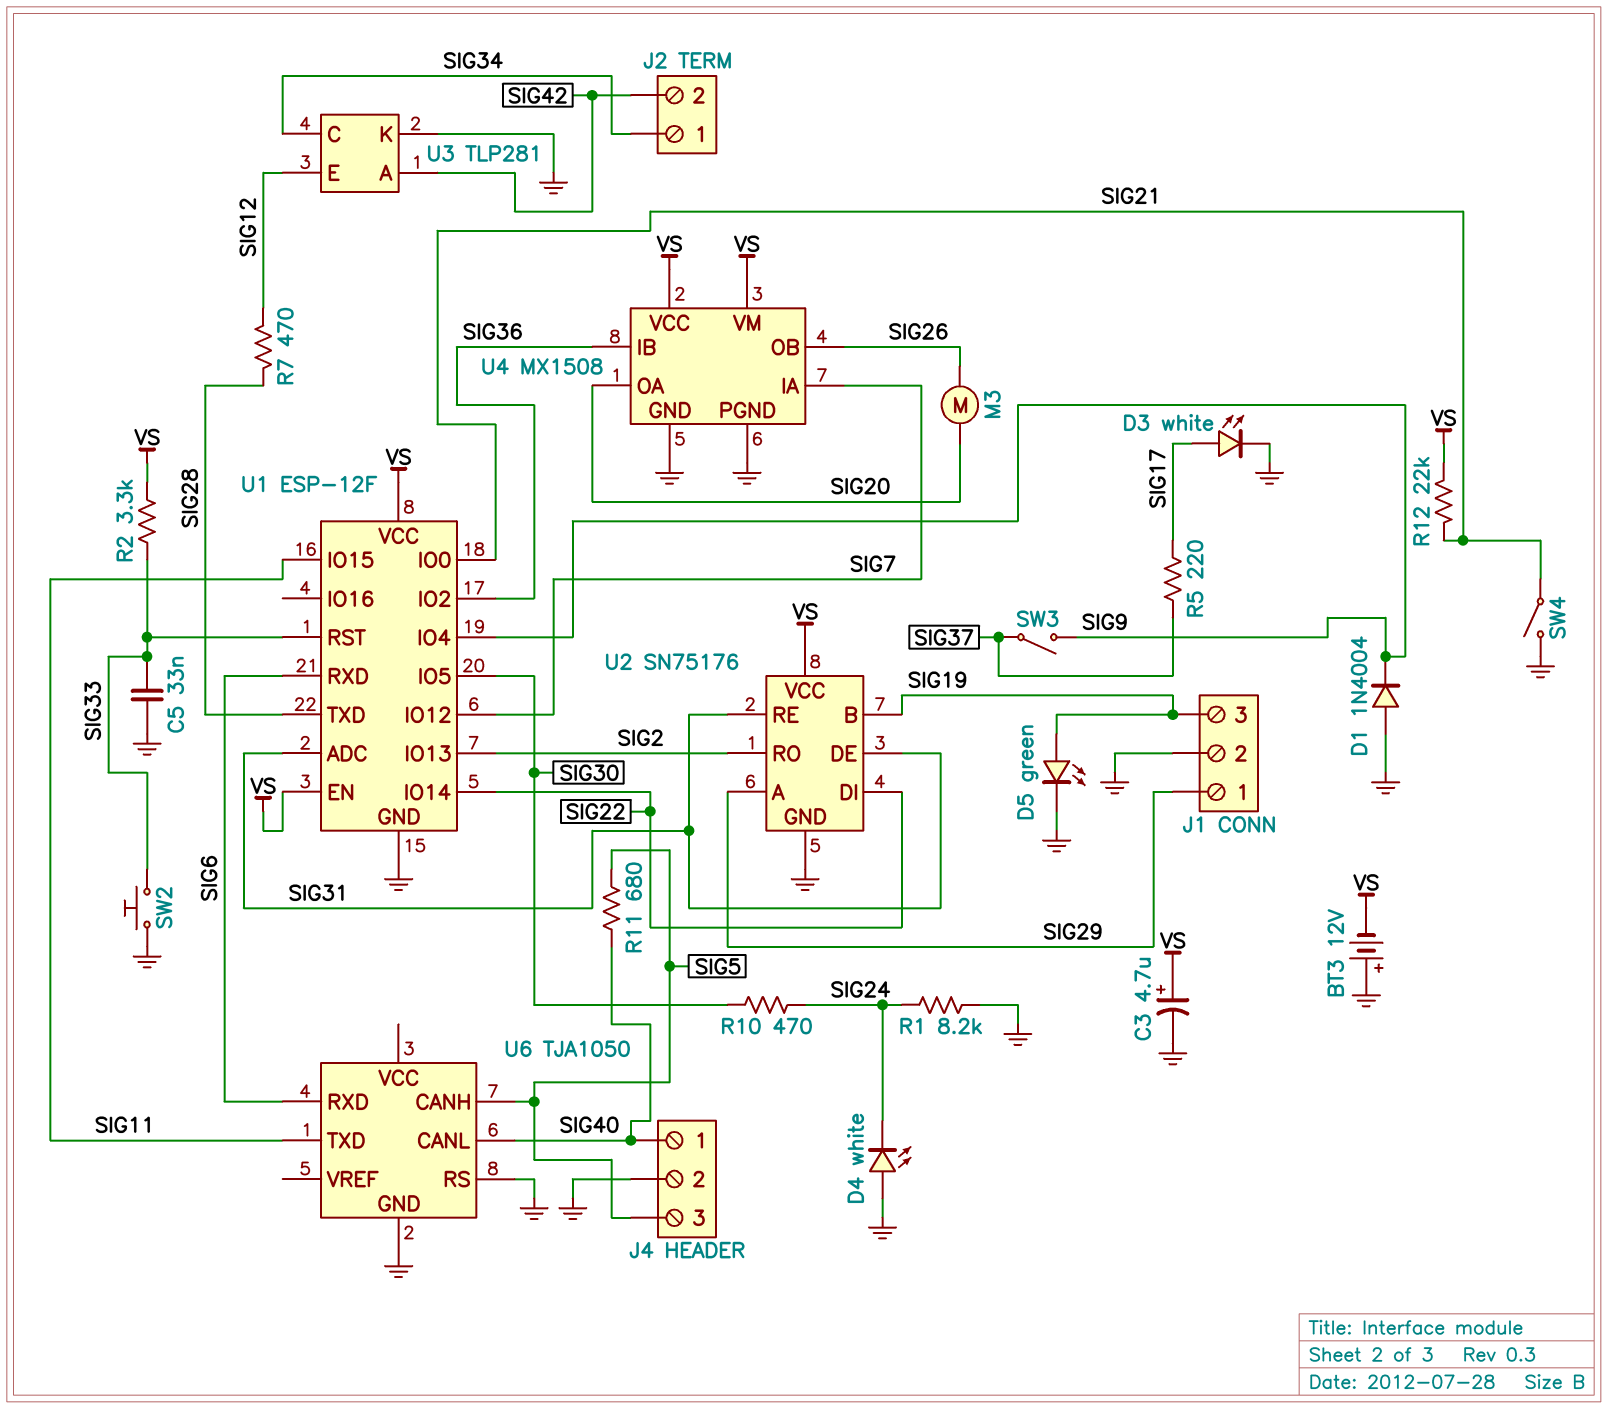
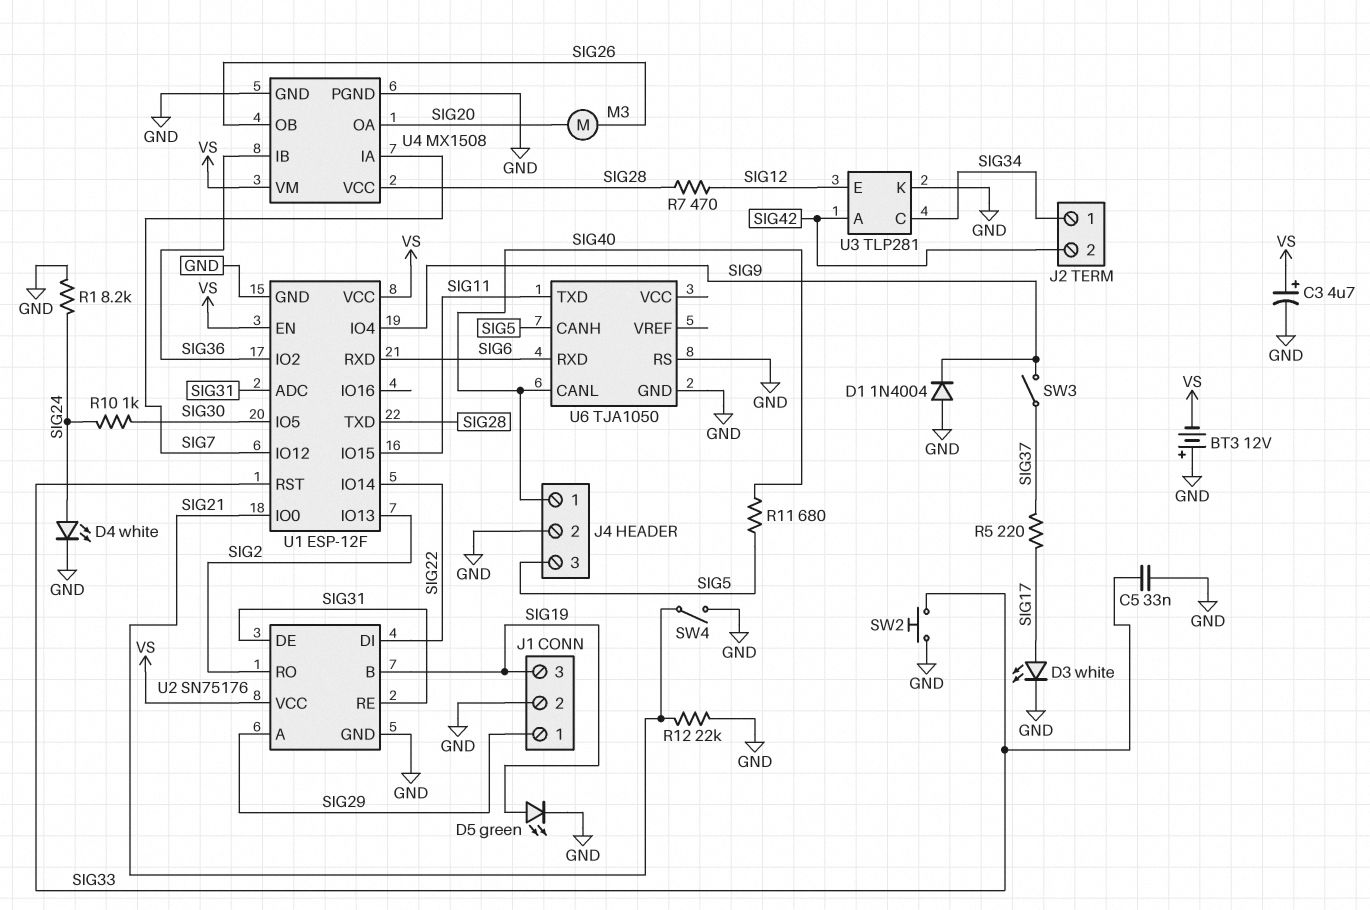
D4: LED white (A GND, K SIG24) -> LED white (A SIG24, K GND)
R2: 3.3k (SIG33, VS) -> none
R10: 470 (SIG24, SIG30) -> 1k (SIG24, SIG30)
R12: 22k (SIG21, VS) -> 22k (GND, SIG21)
U4 pin VCC: VS -> SIG28

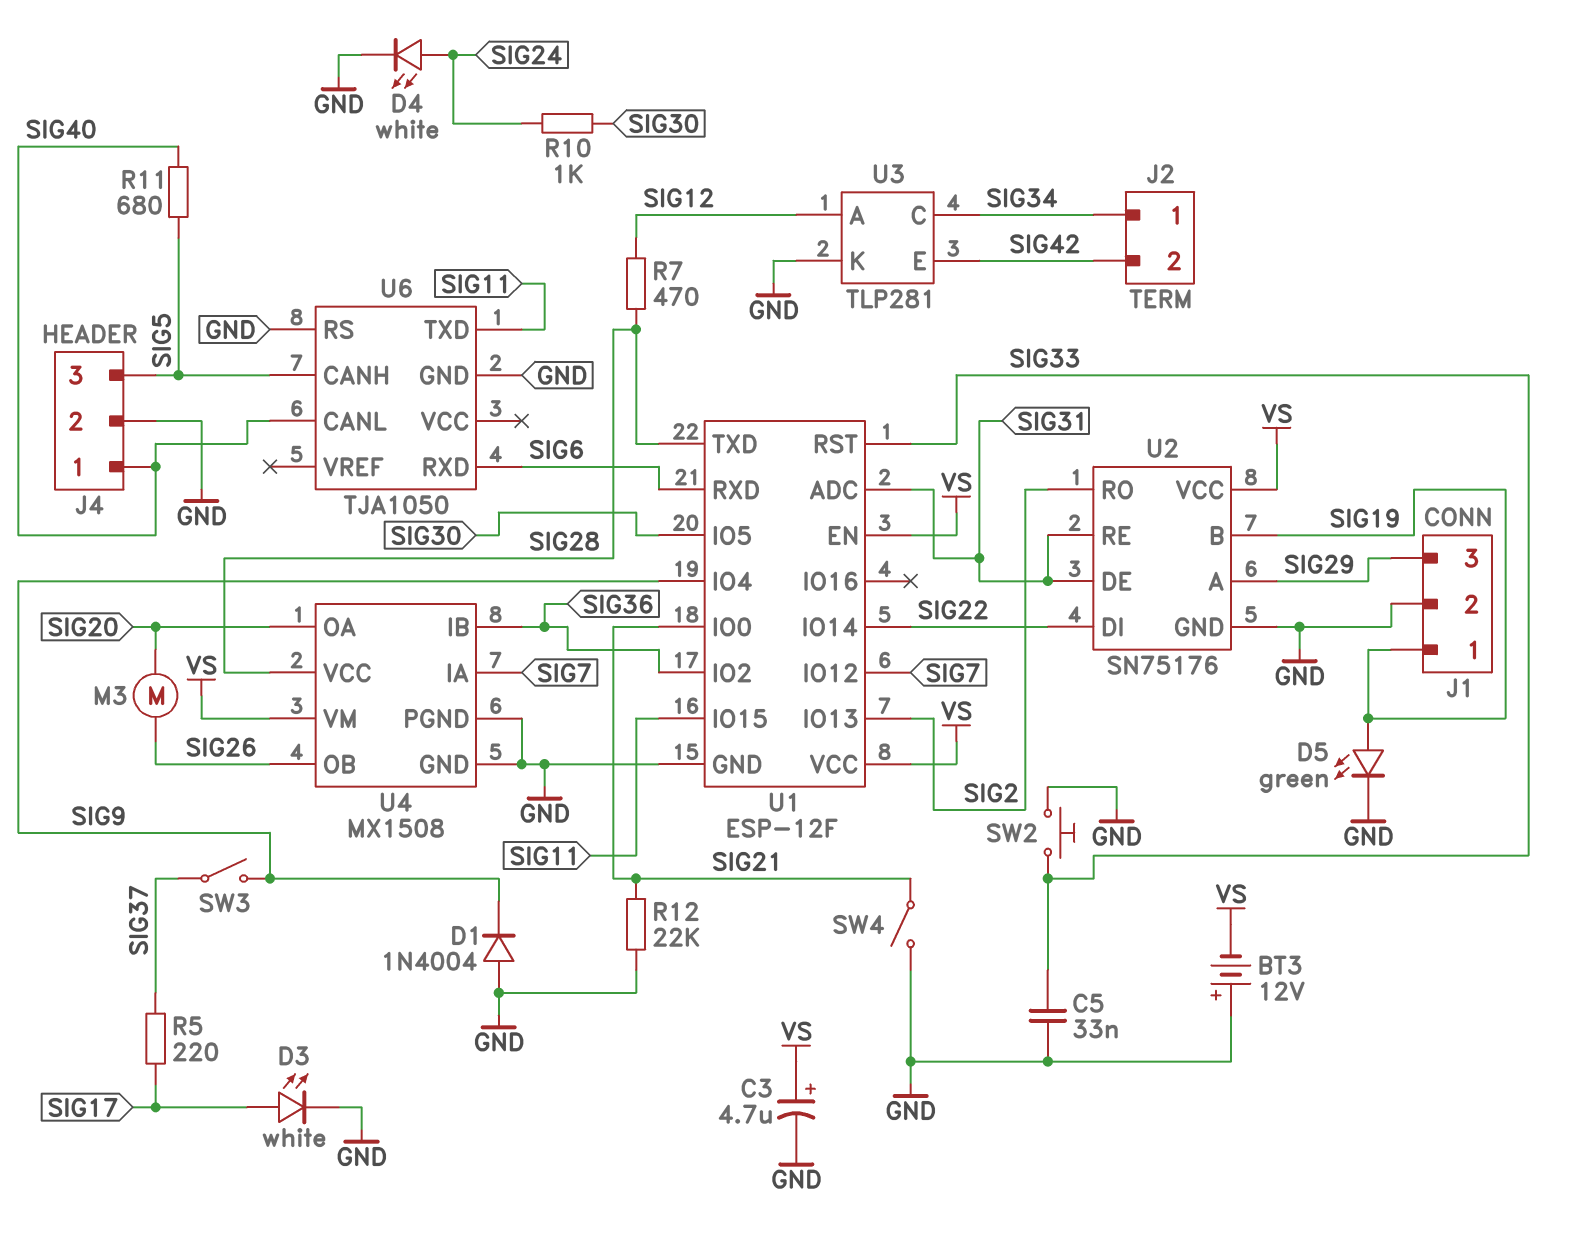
J1 pin 1: SIG29 -> SIG19
J1 pin 3: SIG19 -> SIG29
R1: 8.2k (GND, SIG24) -> none
U3 pin A: SIG42 -> SIG12
U3 pin E: SIG12 -> SIG42

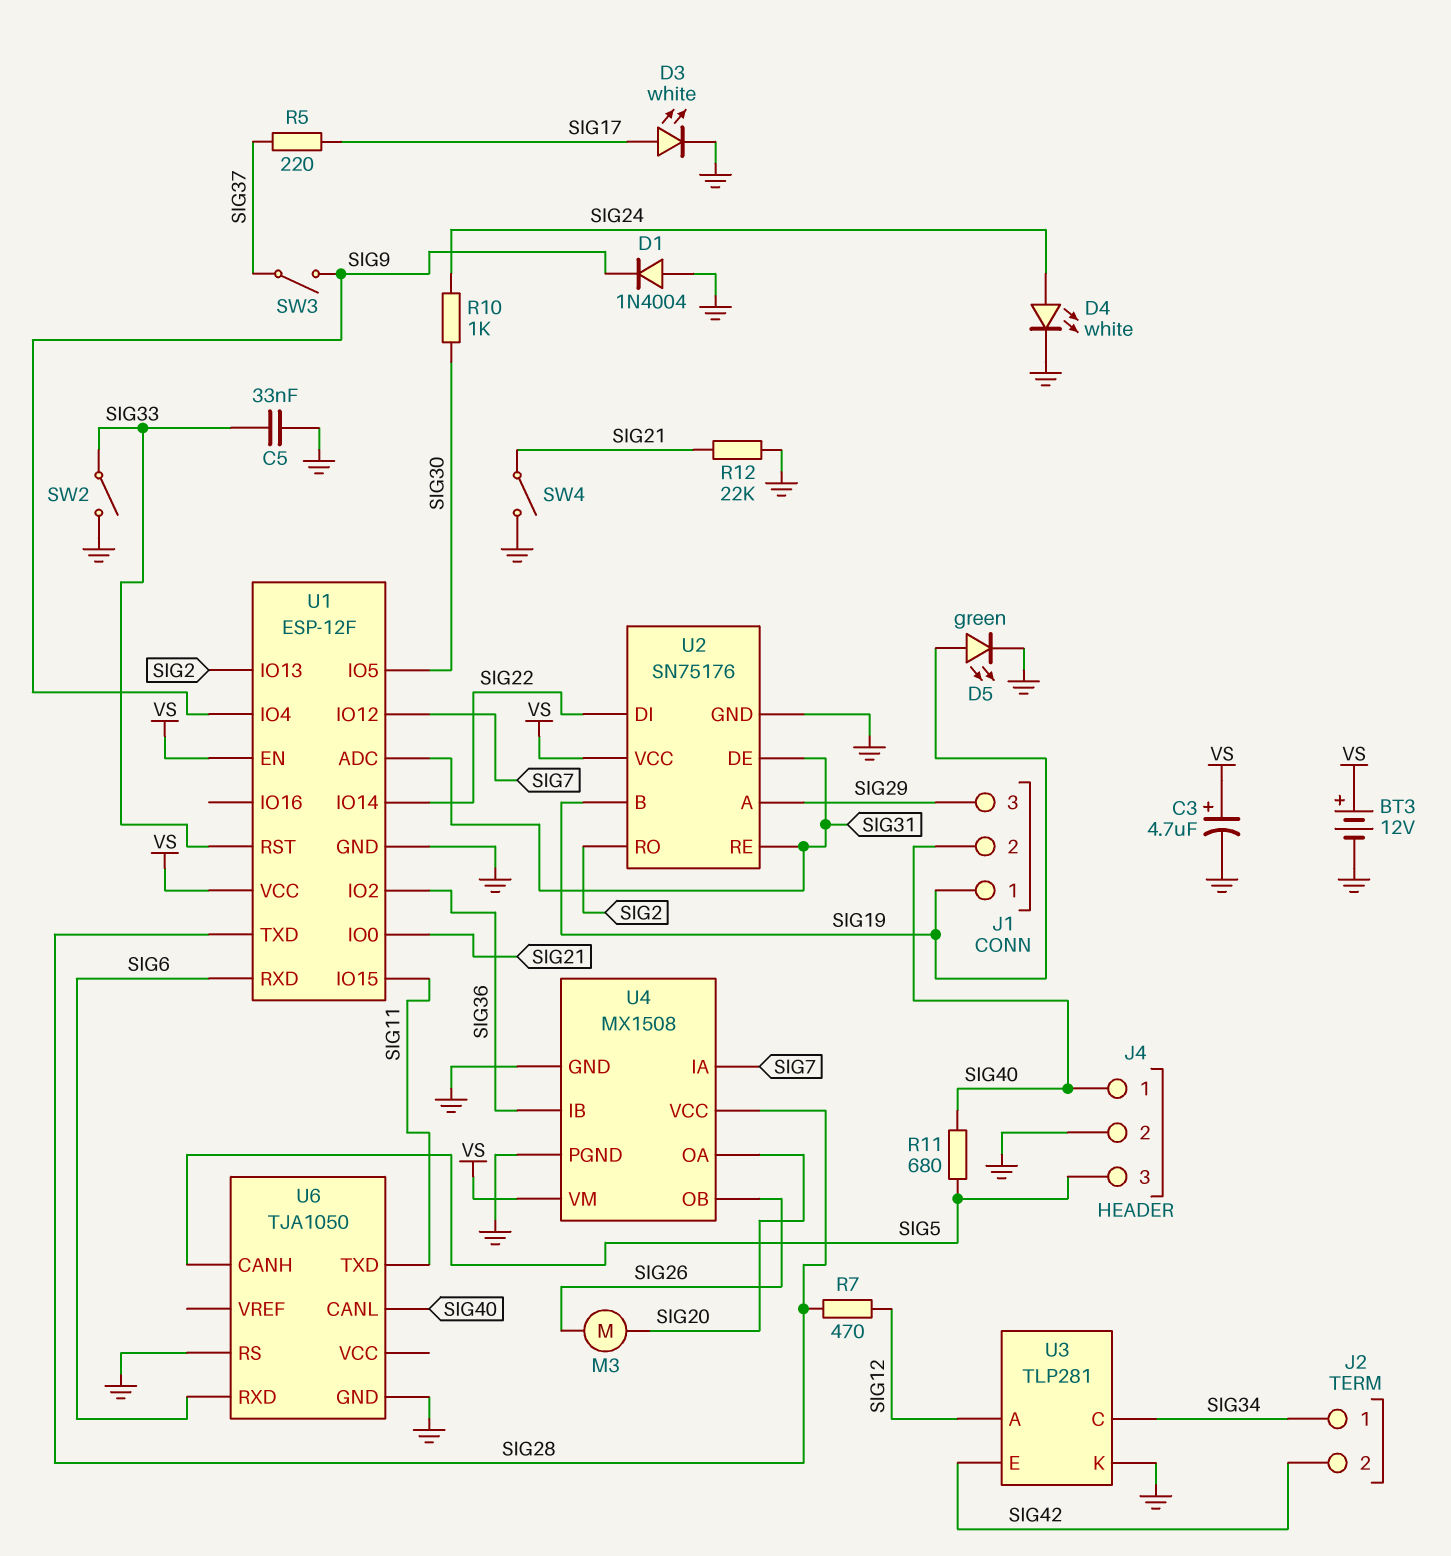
BT3: 12V (plus GND, minus VS) -> 12V (plus VS, minus GND)
J1 pin 2: GND -> SIG40
SW2: button (GND, SIG33) -> switch (GND, SIG33)

